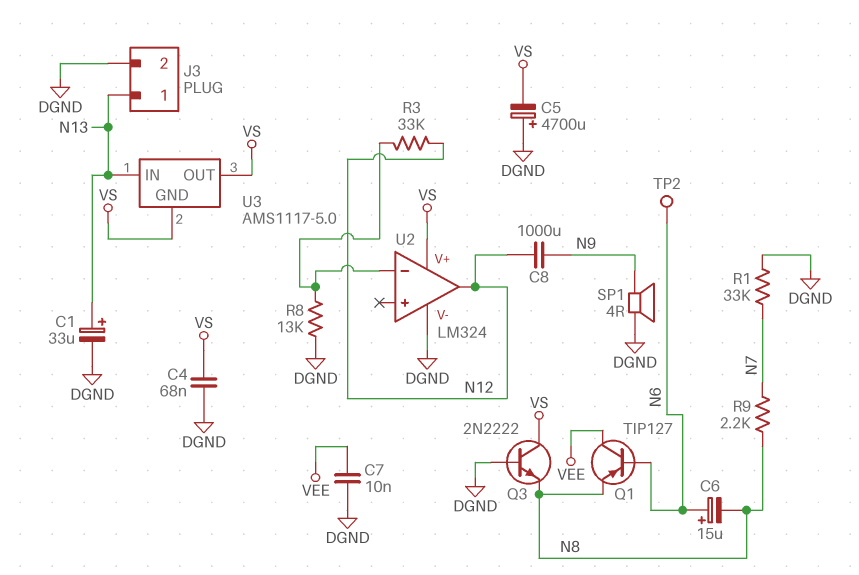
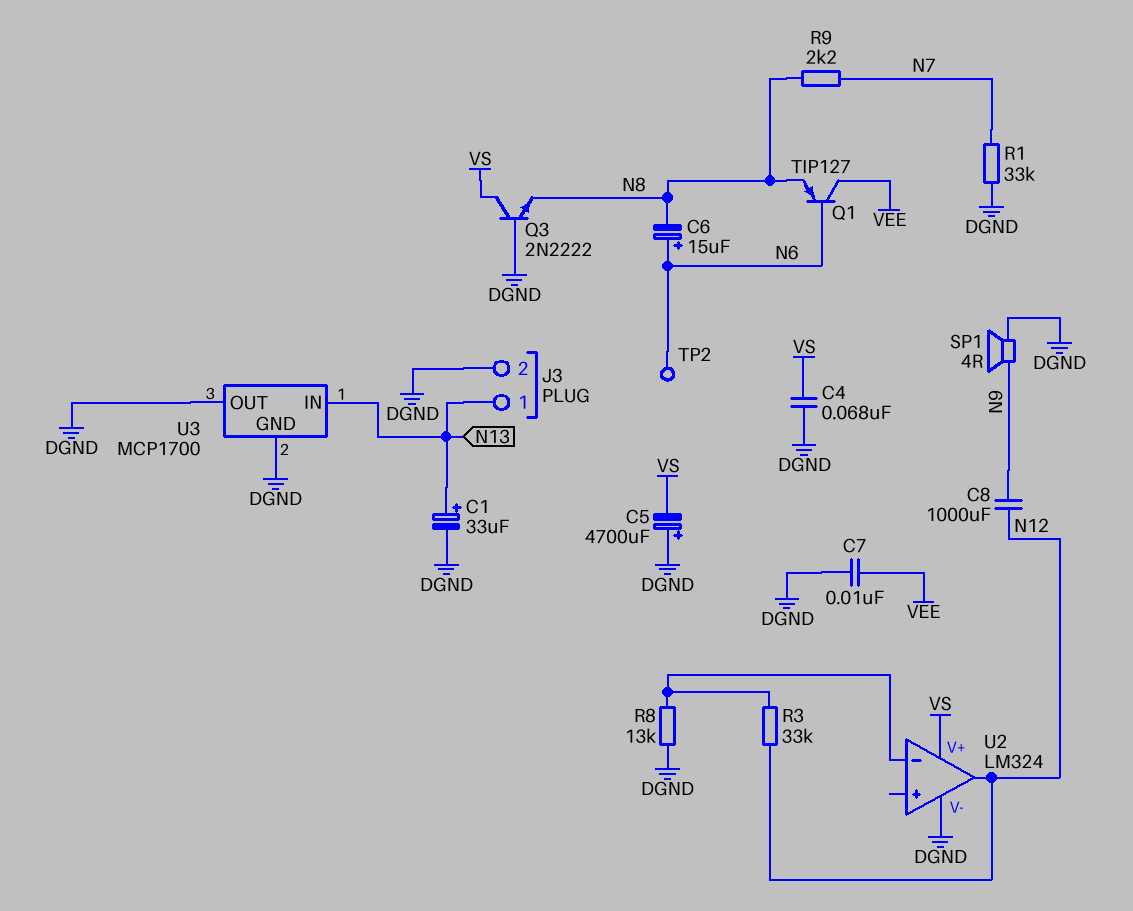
U3: AMS1117-5.0 -> MCP1700
U3 pin GND: VS -> DGND
U3 pin OUT: VS -> DGND

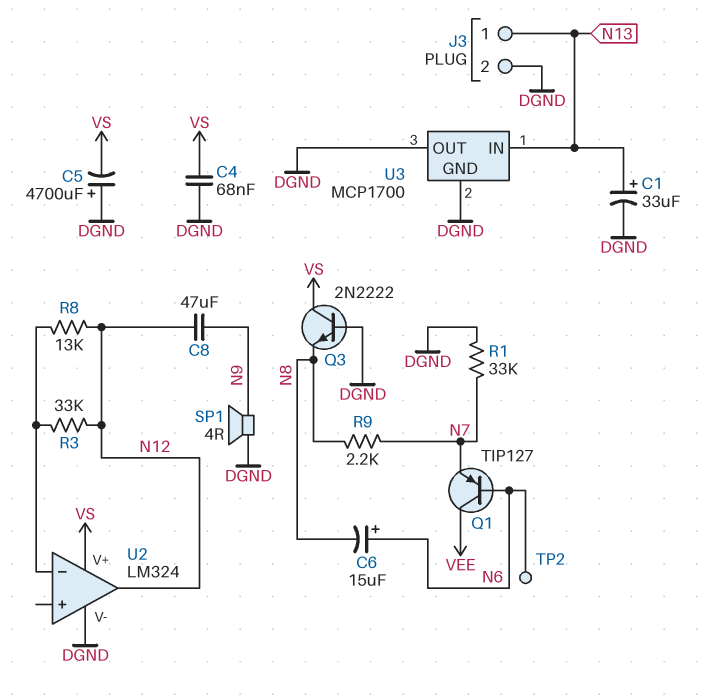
C7: 10nF (DGND, VEE) -> none
C8: 1000uF (N9, N12) -> 47uF (N9, N12)
Q1: PNP TIP127 (B N6, C VEE, E N8) -> PNP TIP127 (B N6, C VEE, E N7)
R8: 13k (DGND, U2/in-) -> 13k (N12, U2/in-)

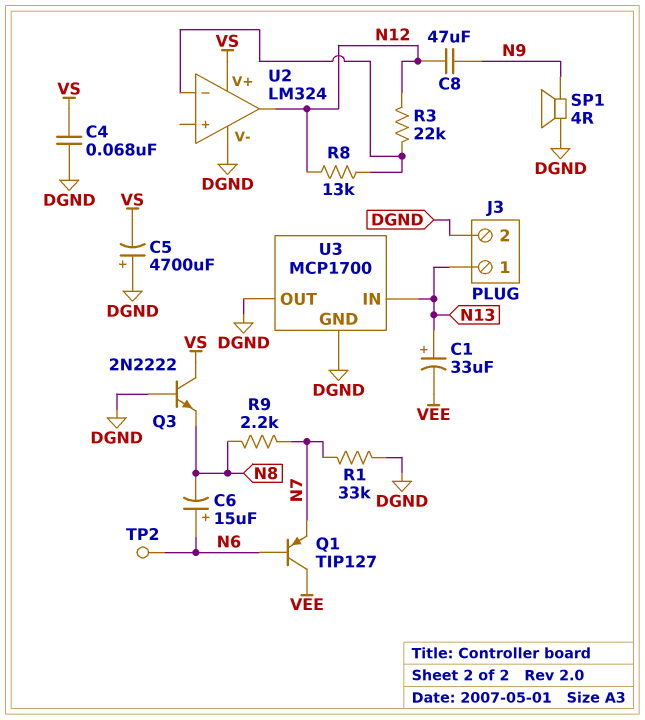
C1: 33uF (plus N13, minus DGND) -> 33uF (plus N13, minus VEE)
R3: 33k (N12, U2/in-) -> 22k (N12, U2/in-)

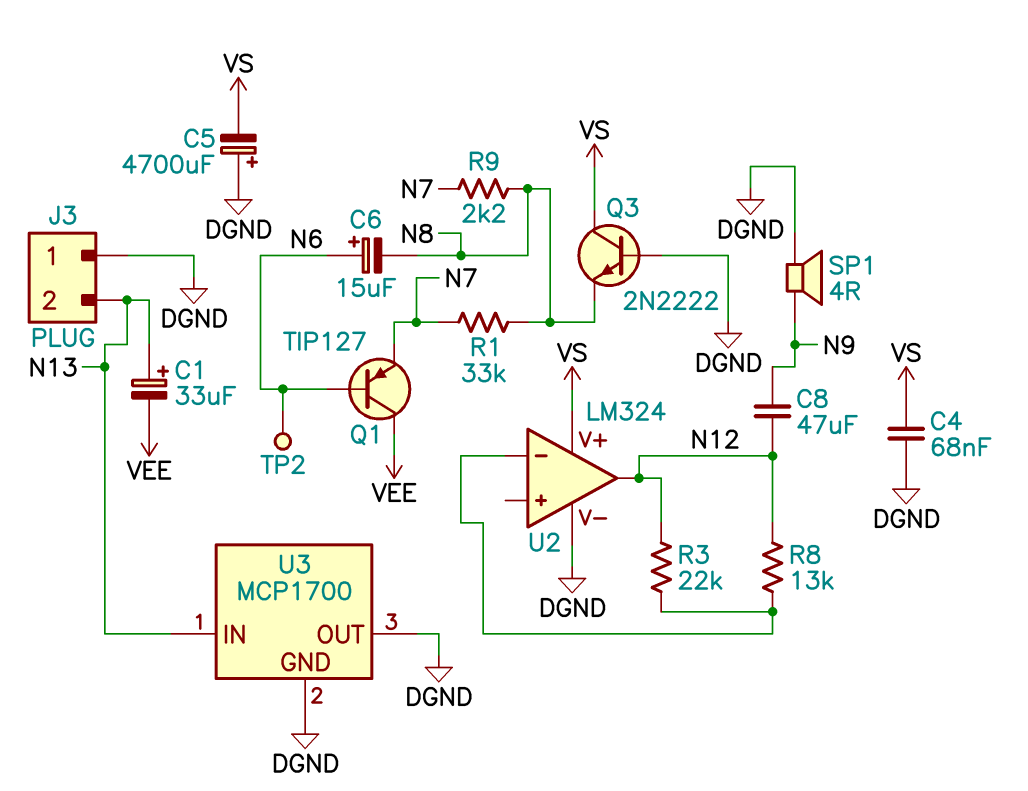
J3 pin 1: N13 -> DGND
J3 pin 2: DGND -> N13
R1: 33k (DGND, N7) -> 33k (N7, N8)

